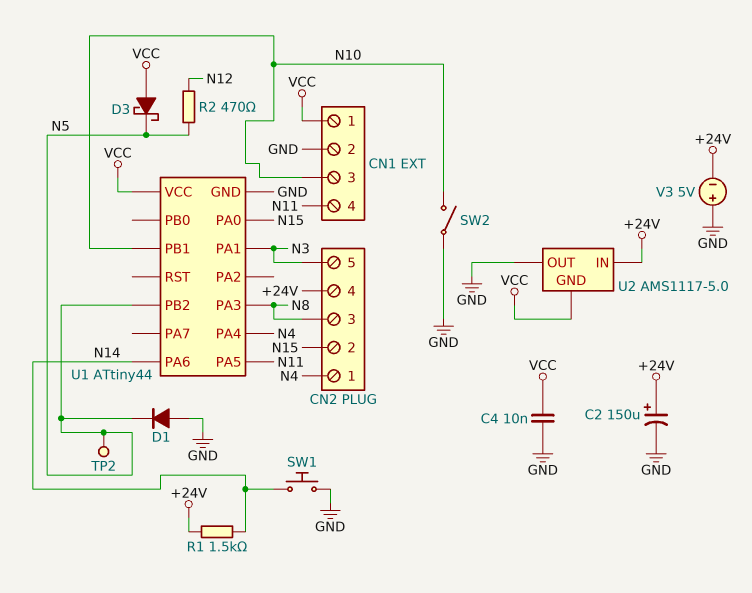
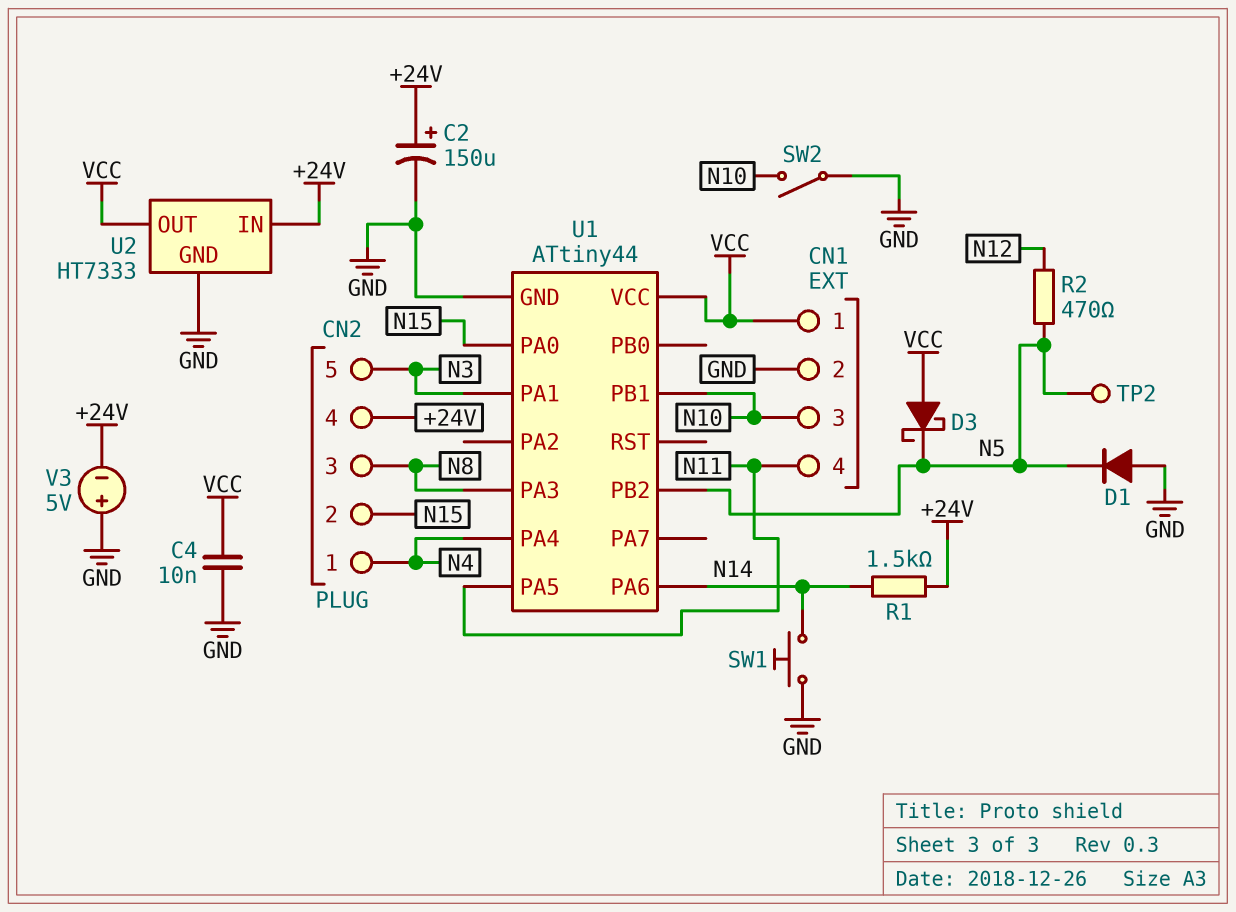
U2: AMS1117-5.0 -> HT7333
U2 pin GND: VCC -> GND
U2 pin OUT: GND -> VCC

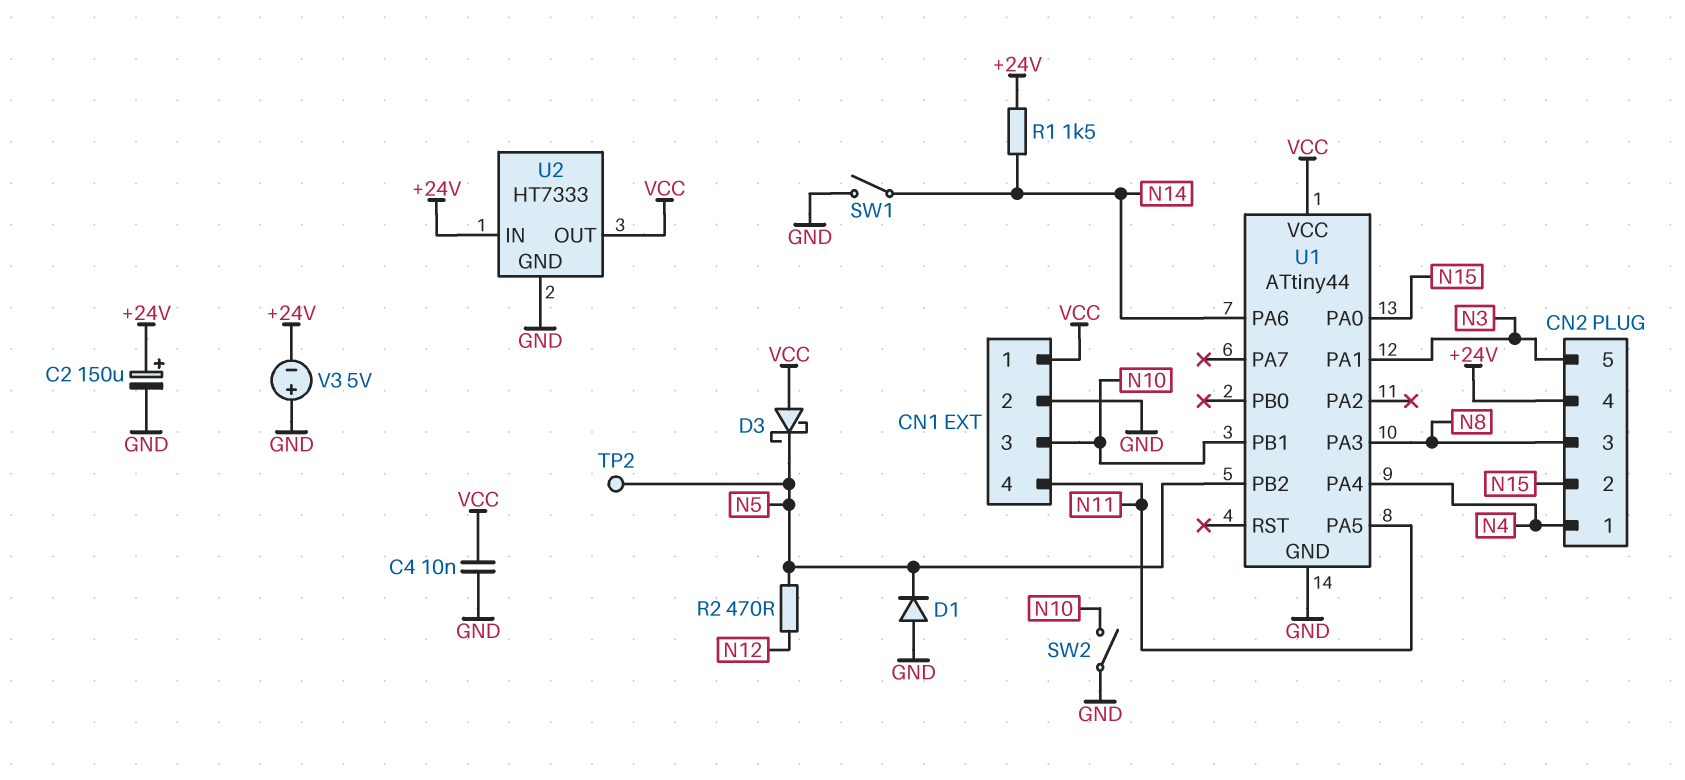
SW1: button (GND, N14) -> switch (GND, N14)

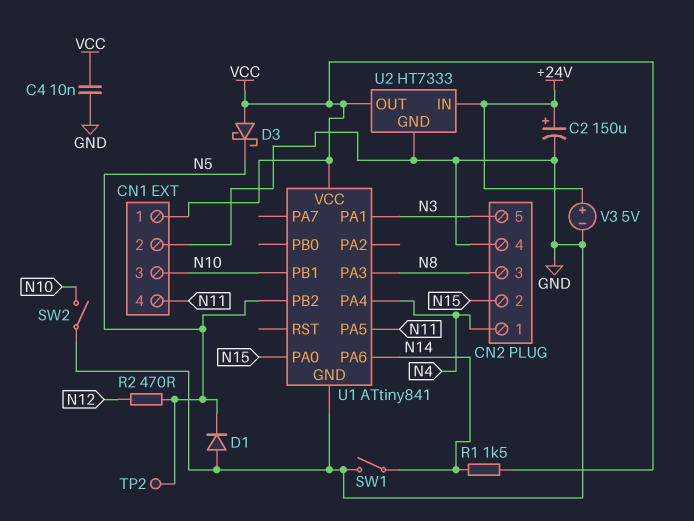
CN2 pin 4: +24V -> GND
R1: 1.5k (+24V, N14) -> 1.5k (N14, VCC)
U1: ATtiny44 -> ATtiny841
V3: 5V (plus GND, minus +24V) -> 5V (plus +24V, minus GND)

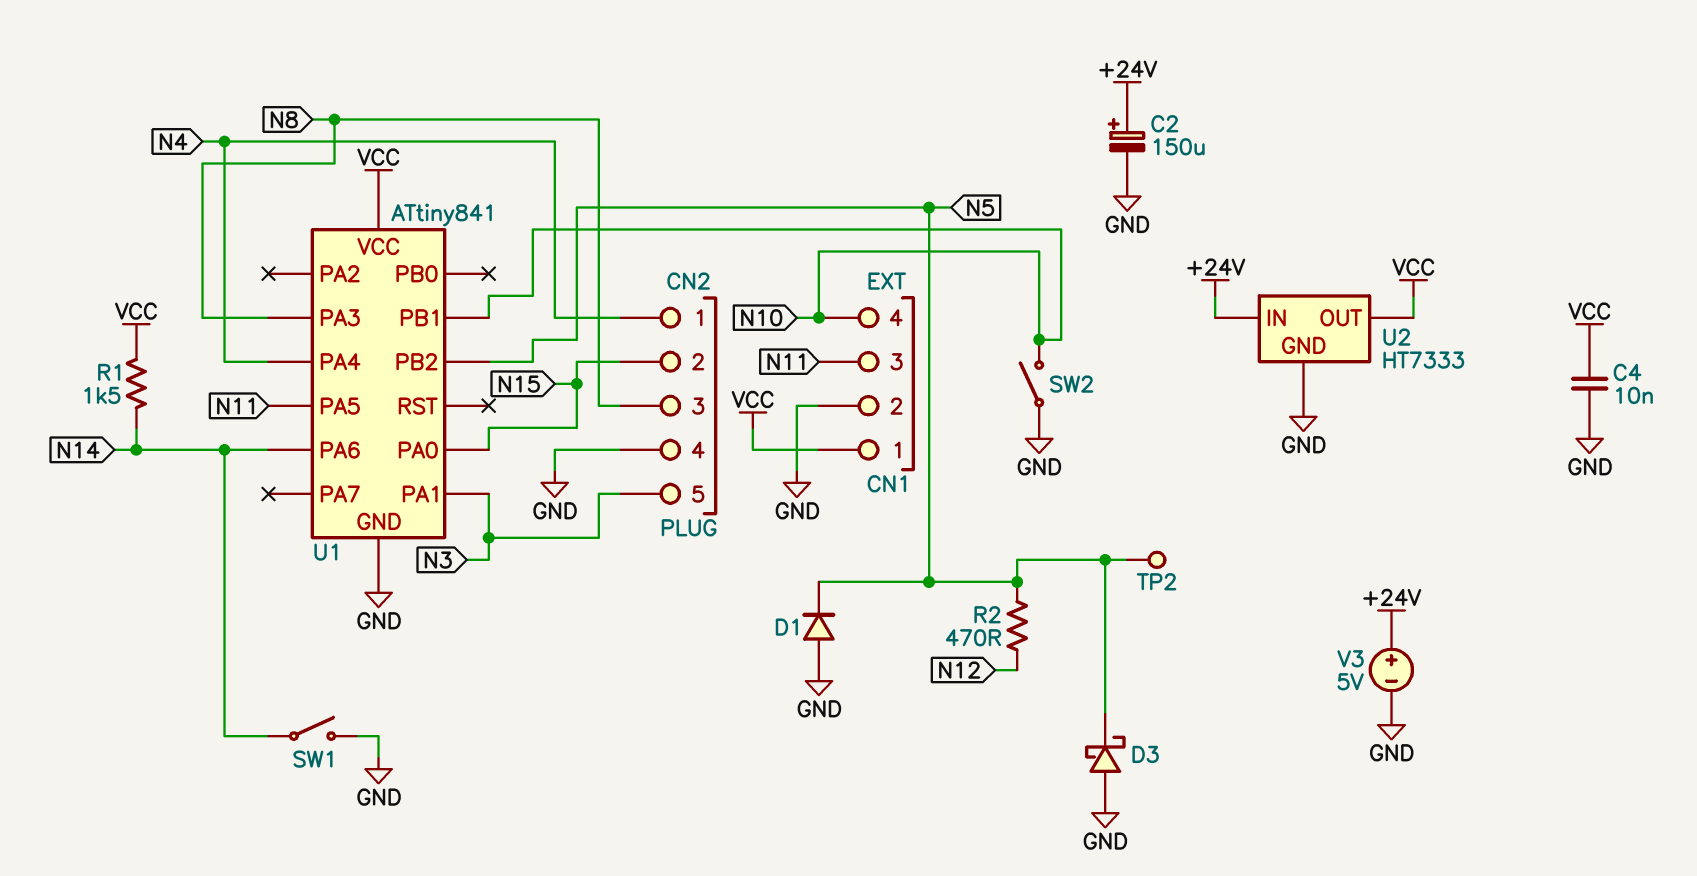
CN1 pin 3: N10 -> N11
CN1 pin 4: N11 -> N10
D3: schottky (A VCC, K N5) -> schottky (A GND, K N5)

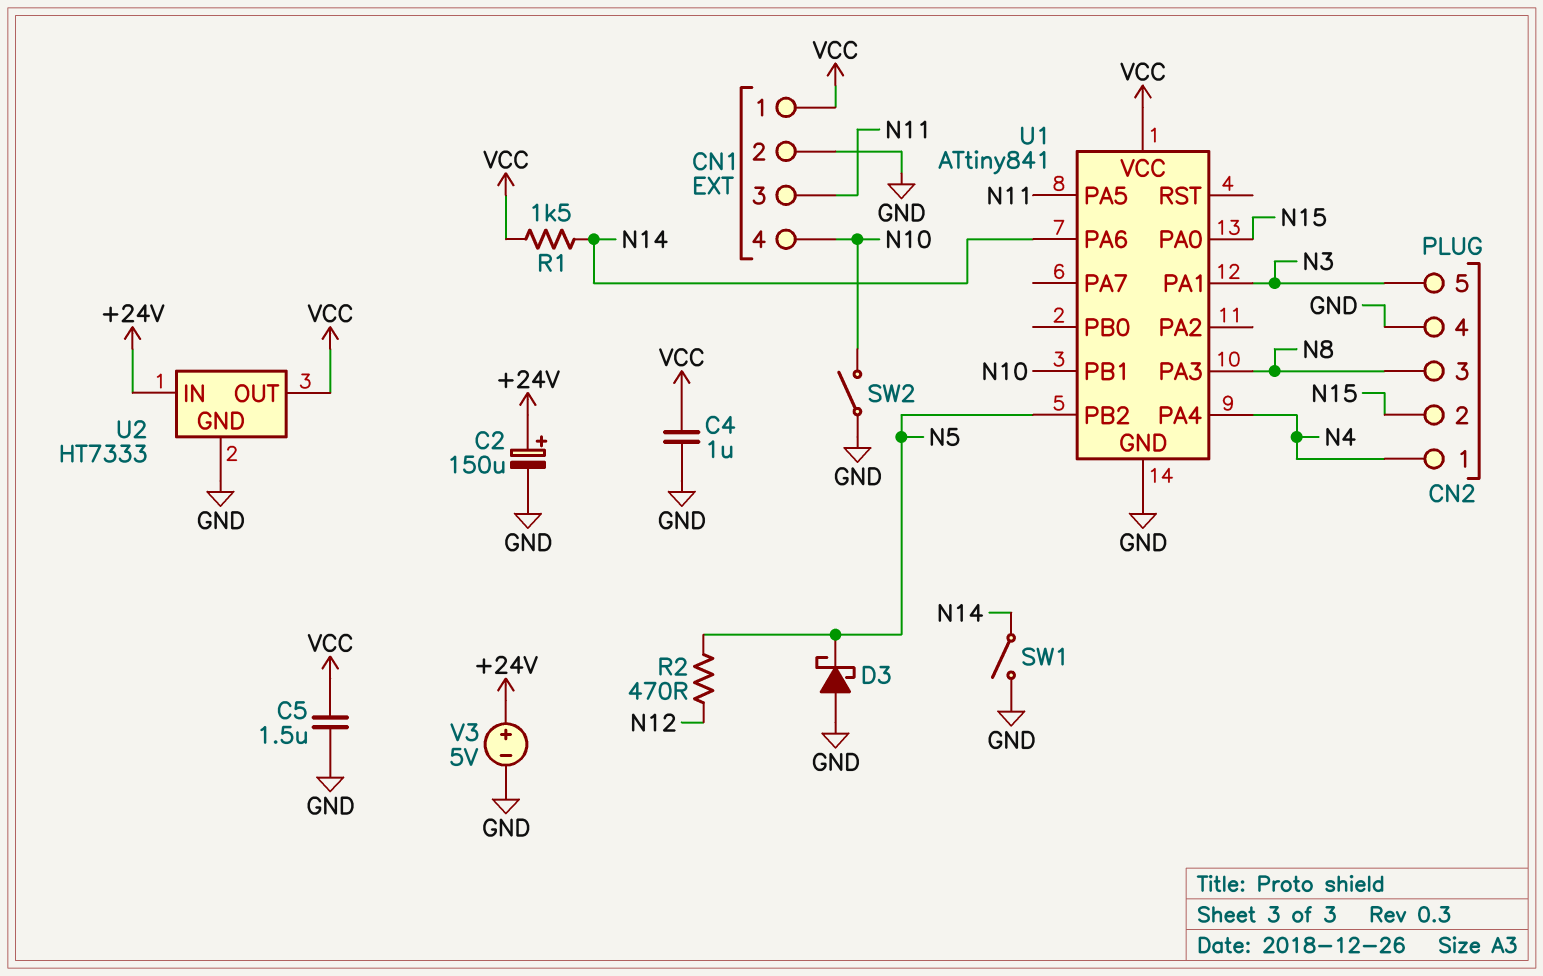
C4: 10nF (GND, VCC) -> 1uF (GND, VCC)
C5: none -> 1.5uF (GND, VCC)
D1: diode (A GND, K N5) -> none
TP2: test point (N5) -> none

